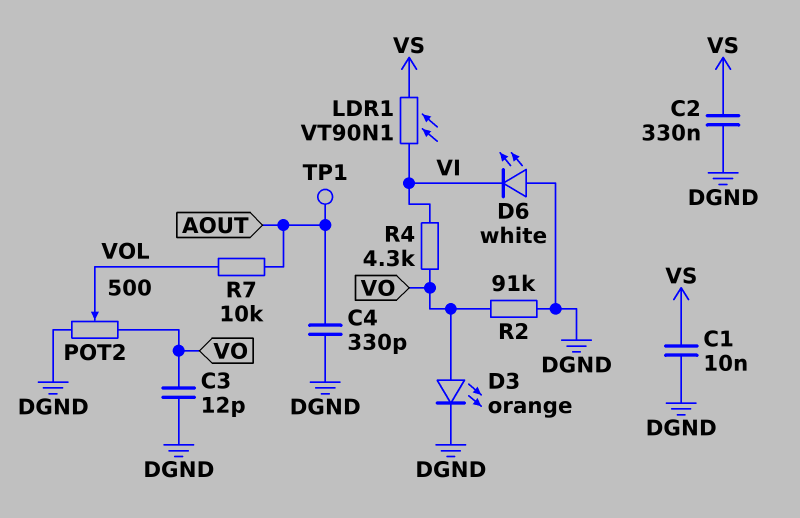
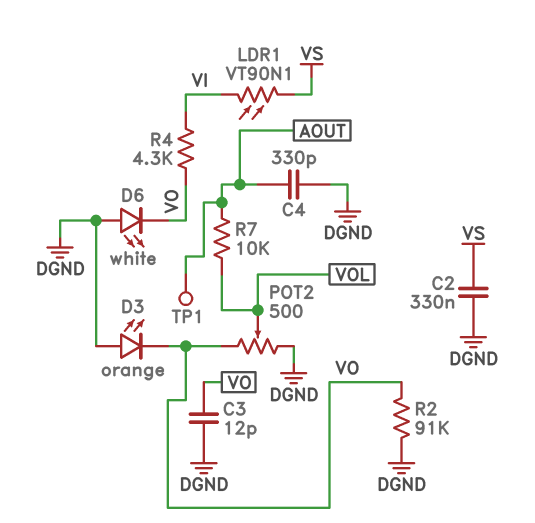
C1: 10nF (DGND, VS) -> none
D3: LED orange (A VO, K DGND) -> LED orange (A DGND, K VO)
D6: LED white (A DGND, K VI) -> LED white (A DGND, K VO)

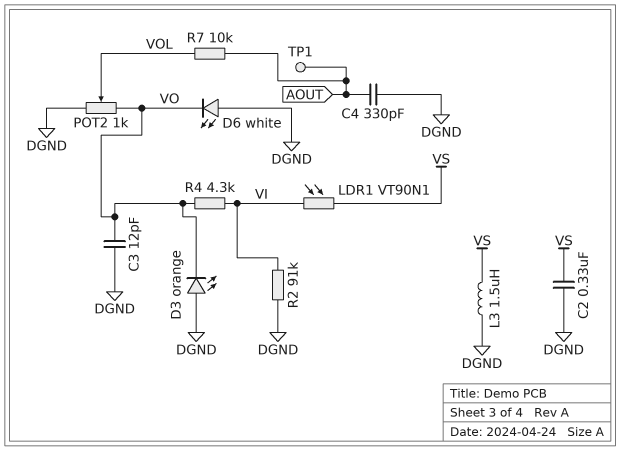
L3: none -> 1.5uH (DGND, VS)
POT2: 500 (DGND, VO, wiper VOL) -> 1k (DGND, VO, wiper VOL)
R2: 91k (DGND, VO) -> 91k (DGND, VI)

